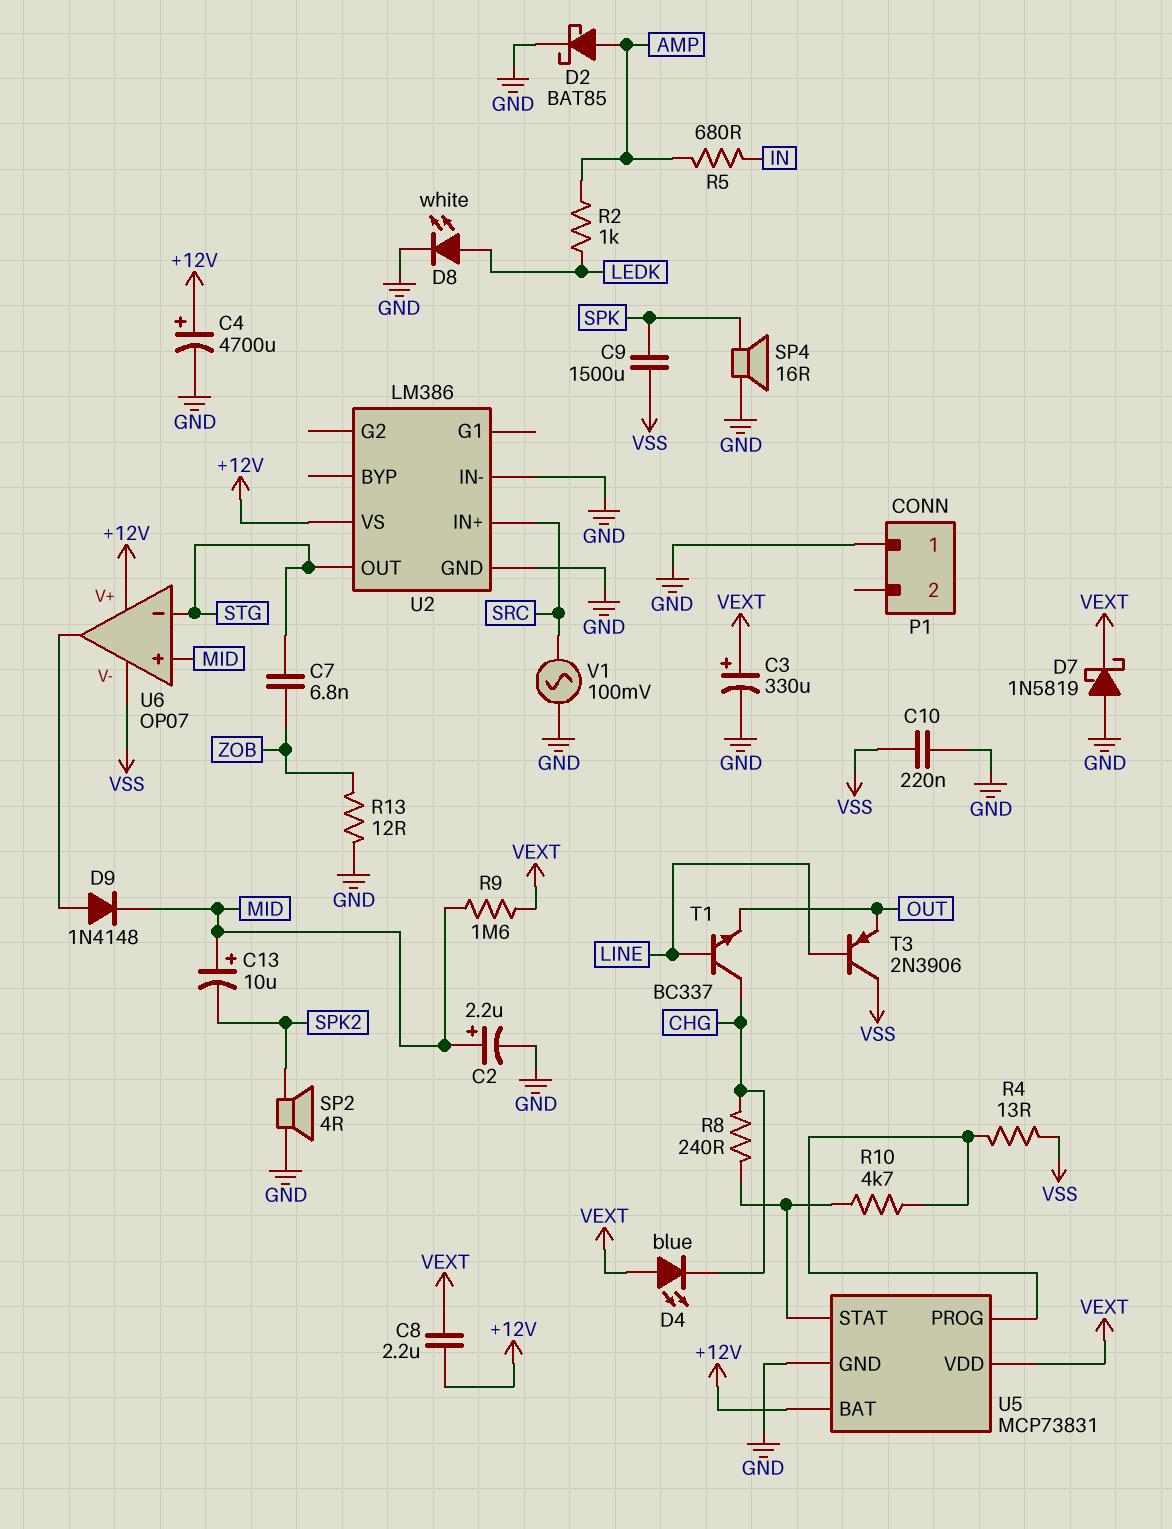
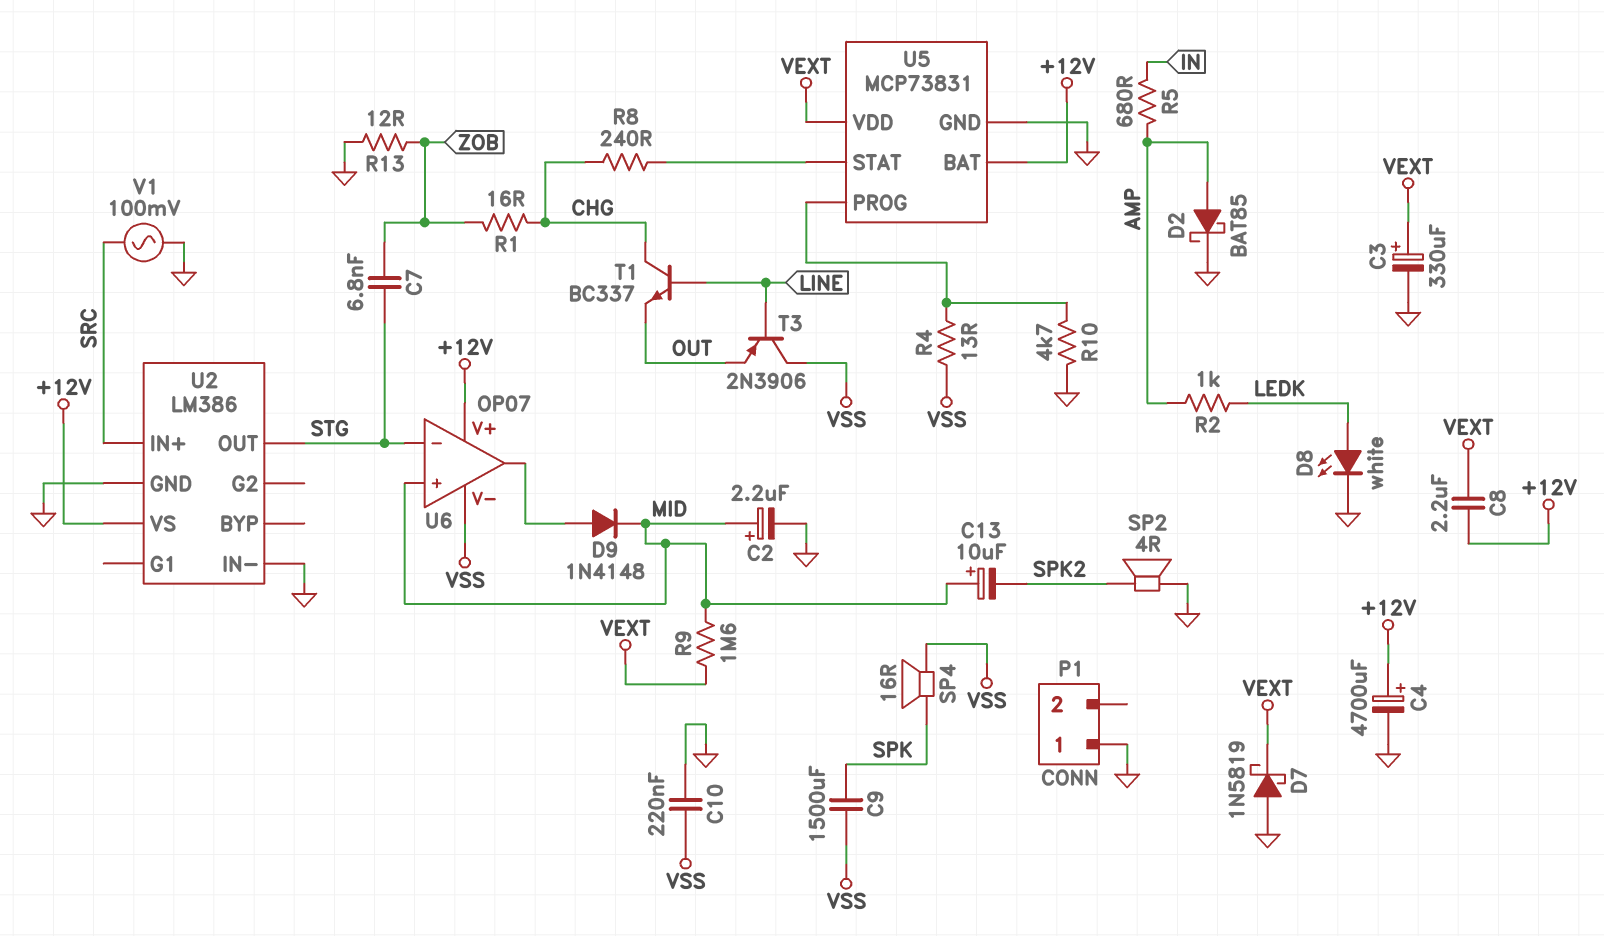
D4: LED blue (A VEXT, K CHG) -> none
R1: none -> 16 (CHG, ZOB)
R10: 4.7k (U5/PROG, U5/STAT) -> 4.7k (GND, U5/PROG)
SP4: speaker 16R (GND, SPK) -> speaker 16R (SPK, VSS)

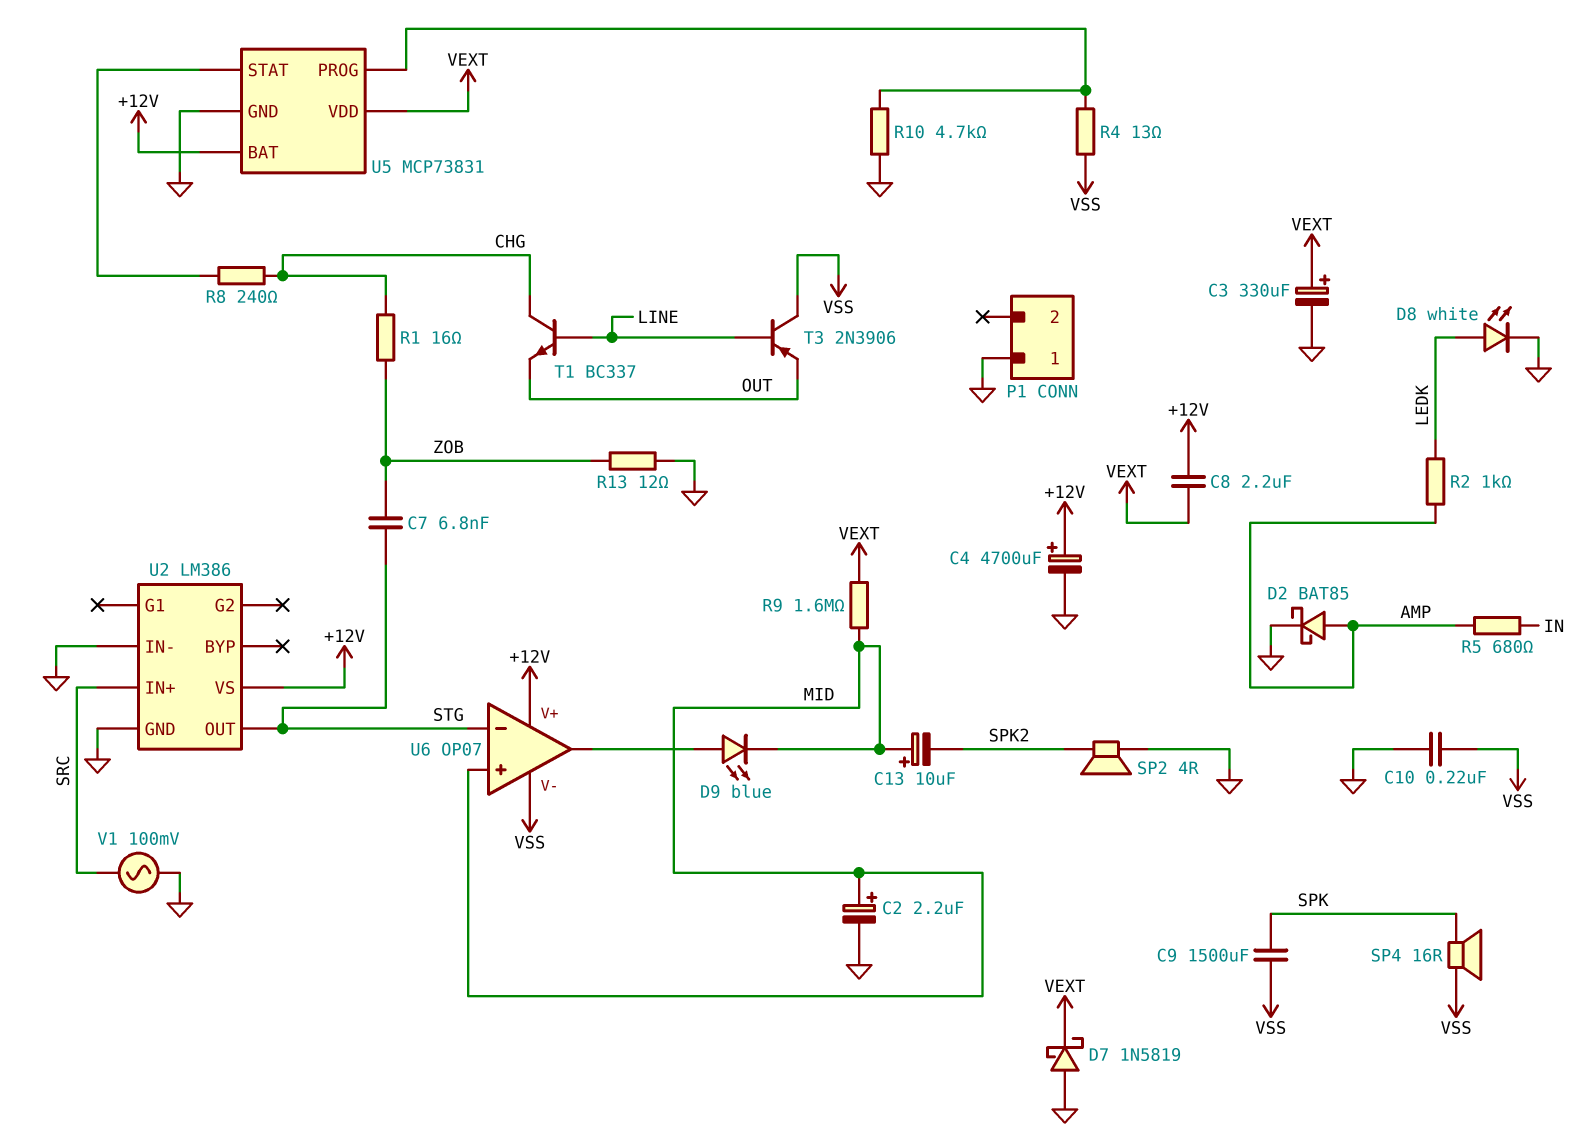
D9: diode 1N4148 (A U6/out, K MID) -> LED blue (A U6/out, K MID)

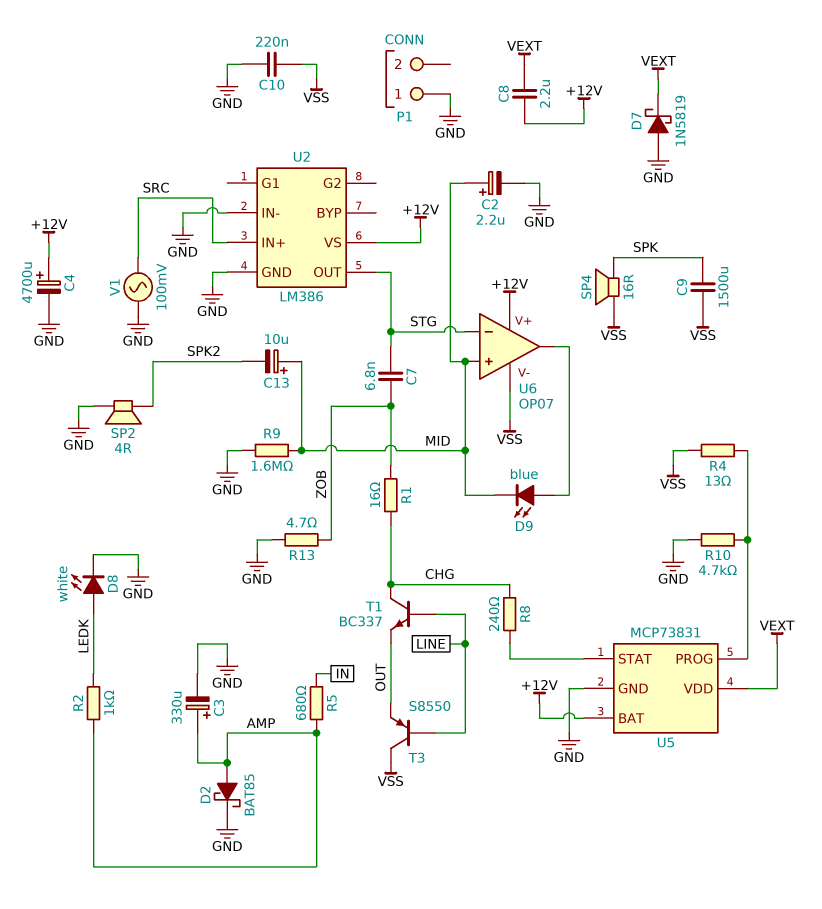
C3: 330uF (plus VEXT, minus GND) -> 330uF (plus AMP, minus GND)
R9: 1.6M (MID, VEXT) -> 1.6M (GND, MID)
R13: 12 (GND, ZOB) -> 4.7 (GND, ZOB)
T3: PNP 2N3906 (B LINE, C VSS, E OUT) -> PNP S8550 (B LINE, C VSS, E OUT)

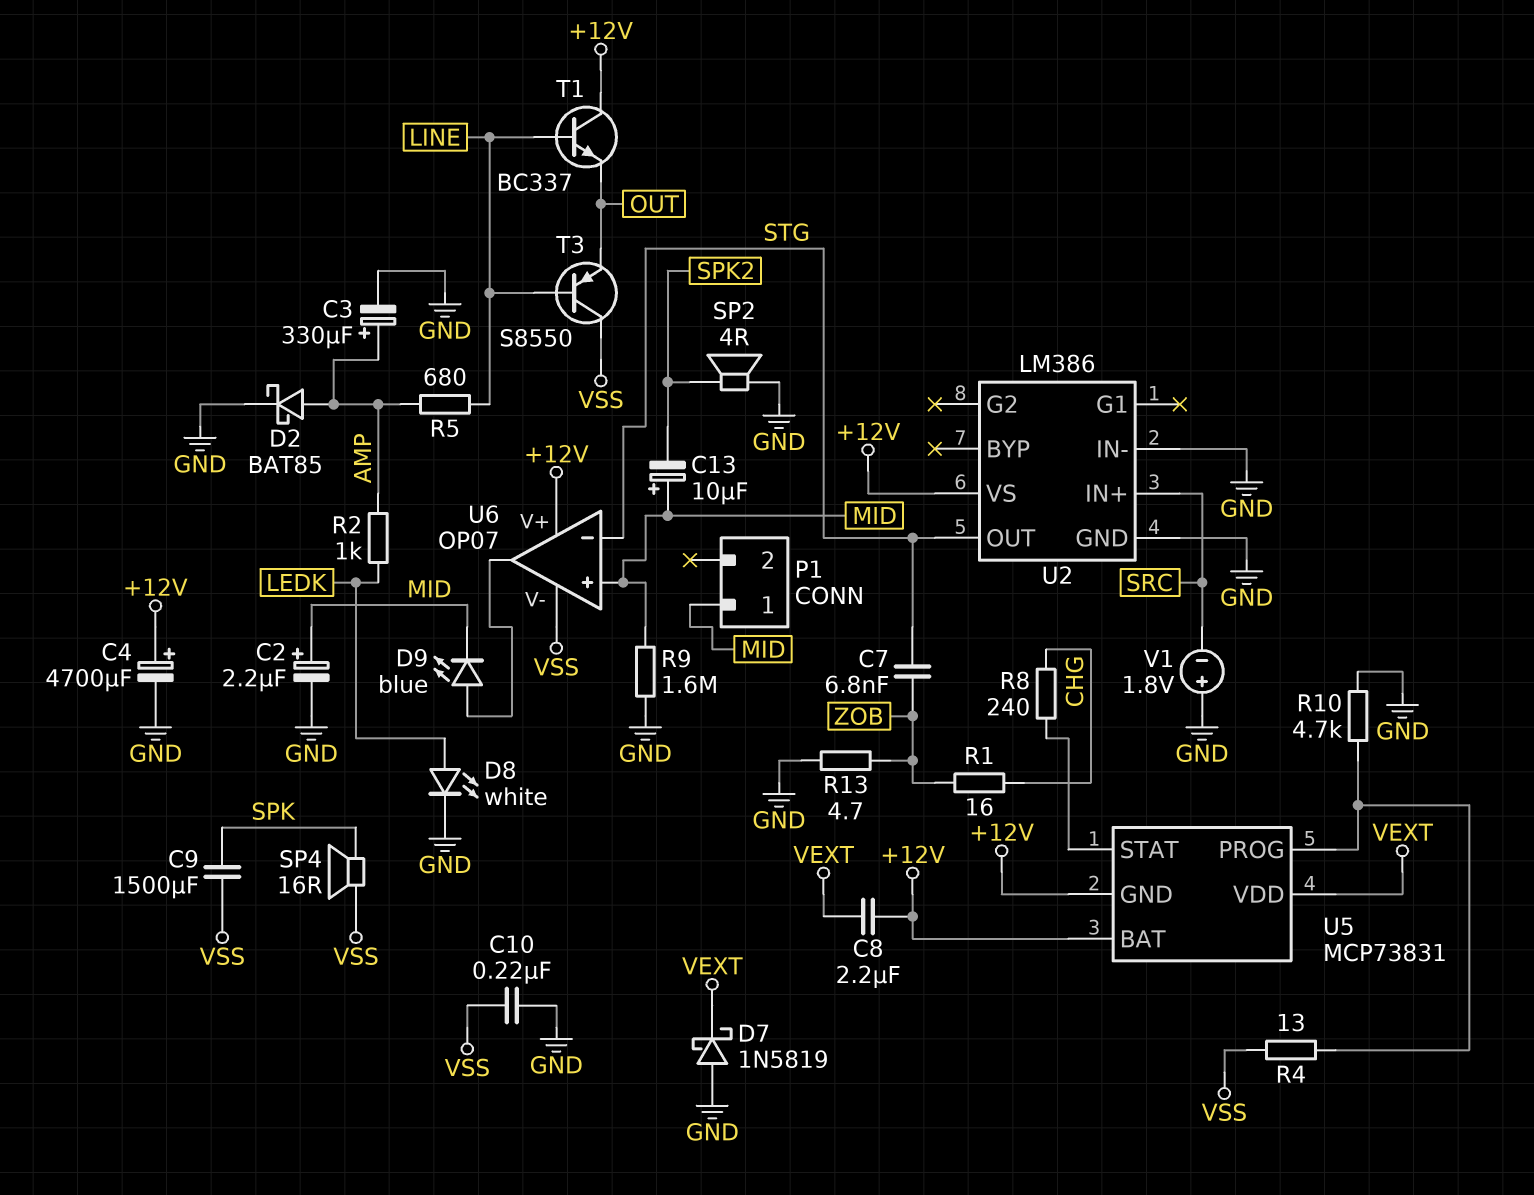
P1 pin 1: GND -> MID
R5: 680 (AMP, IN) -> 680 (AMP, LINE)
T1: NPN BC337 (B LINE, C CHG, E OUT) -> NPN BC337 (B LINE, C +12V, E OUT)
U5 pin GND: GND -> +12V
V1: AC 100mV (GND, SRC) -> 1.8V (plus GND, minus SRC)

